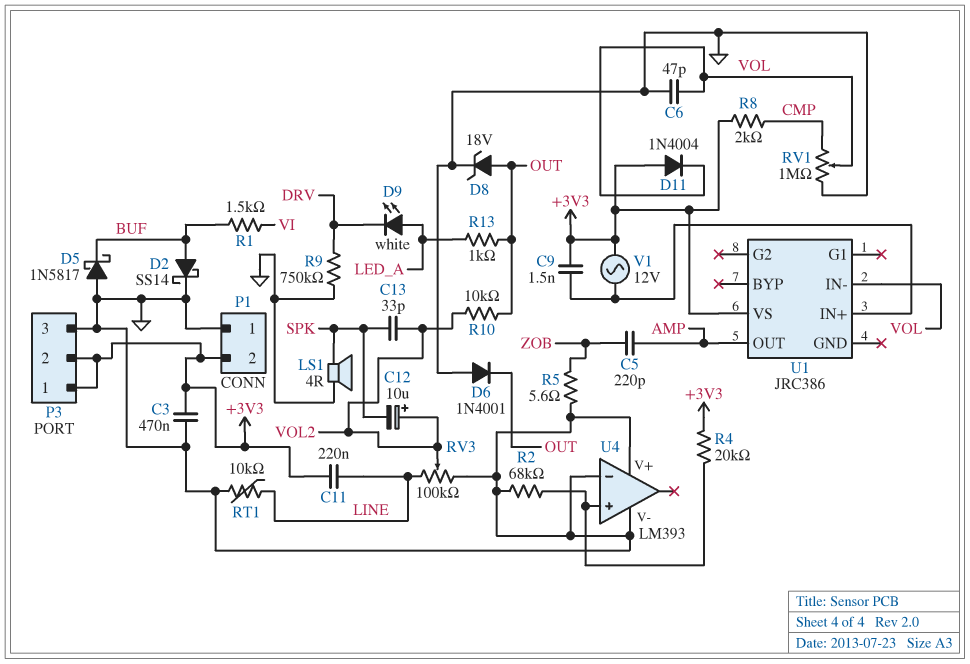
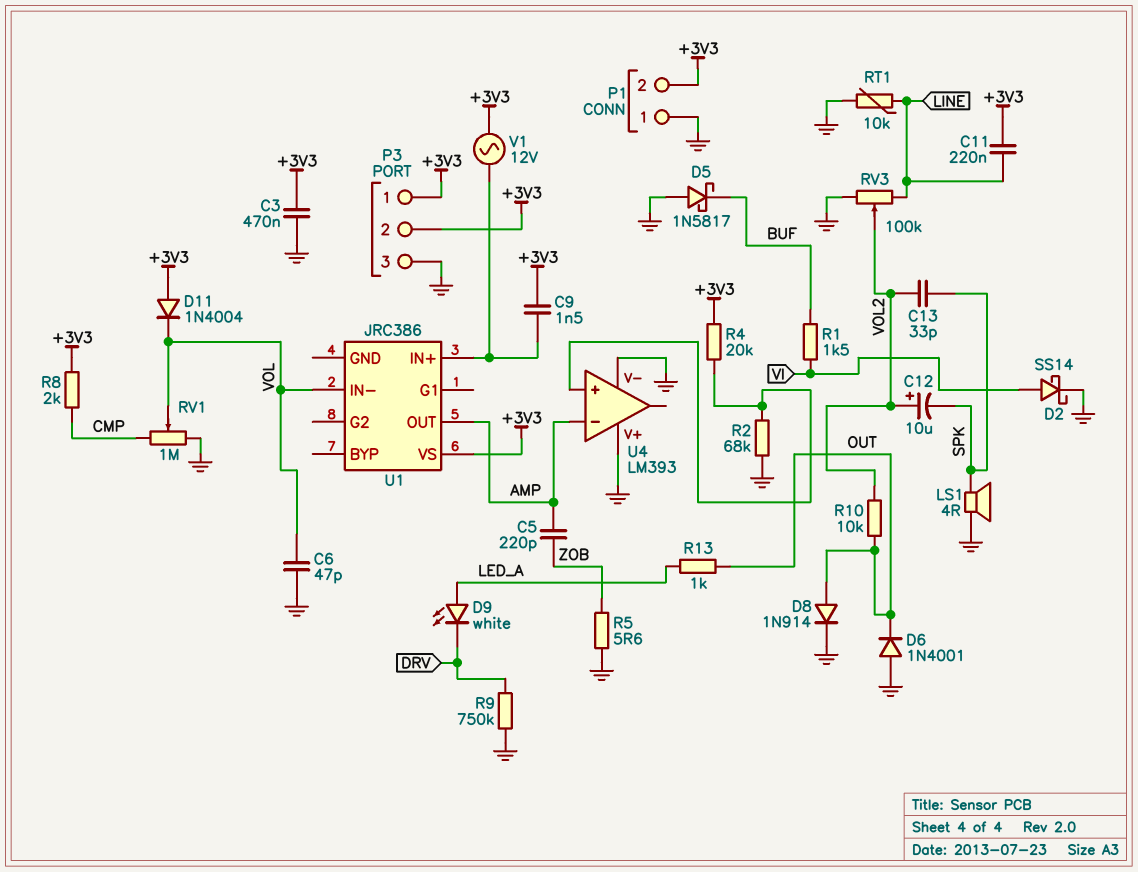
D2: schottky SS14 (A BUF, K GND) -> schottky SS14 (A VI, K GND)
D8: zener 18V (A OUT, K GND) -> diode 1N914 (A OUT, K GND)
U4 pin in-: GND -> AMP

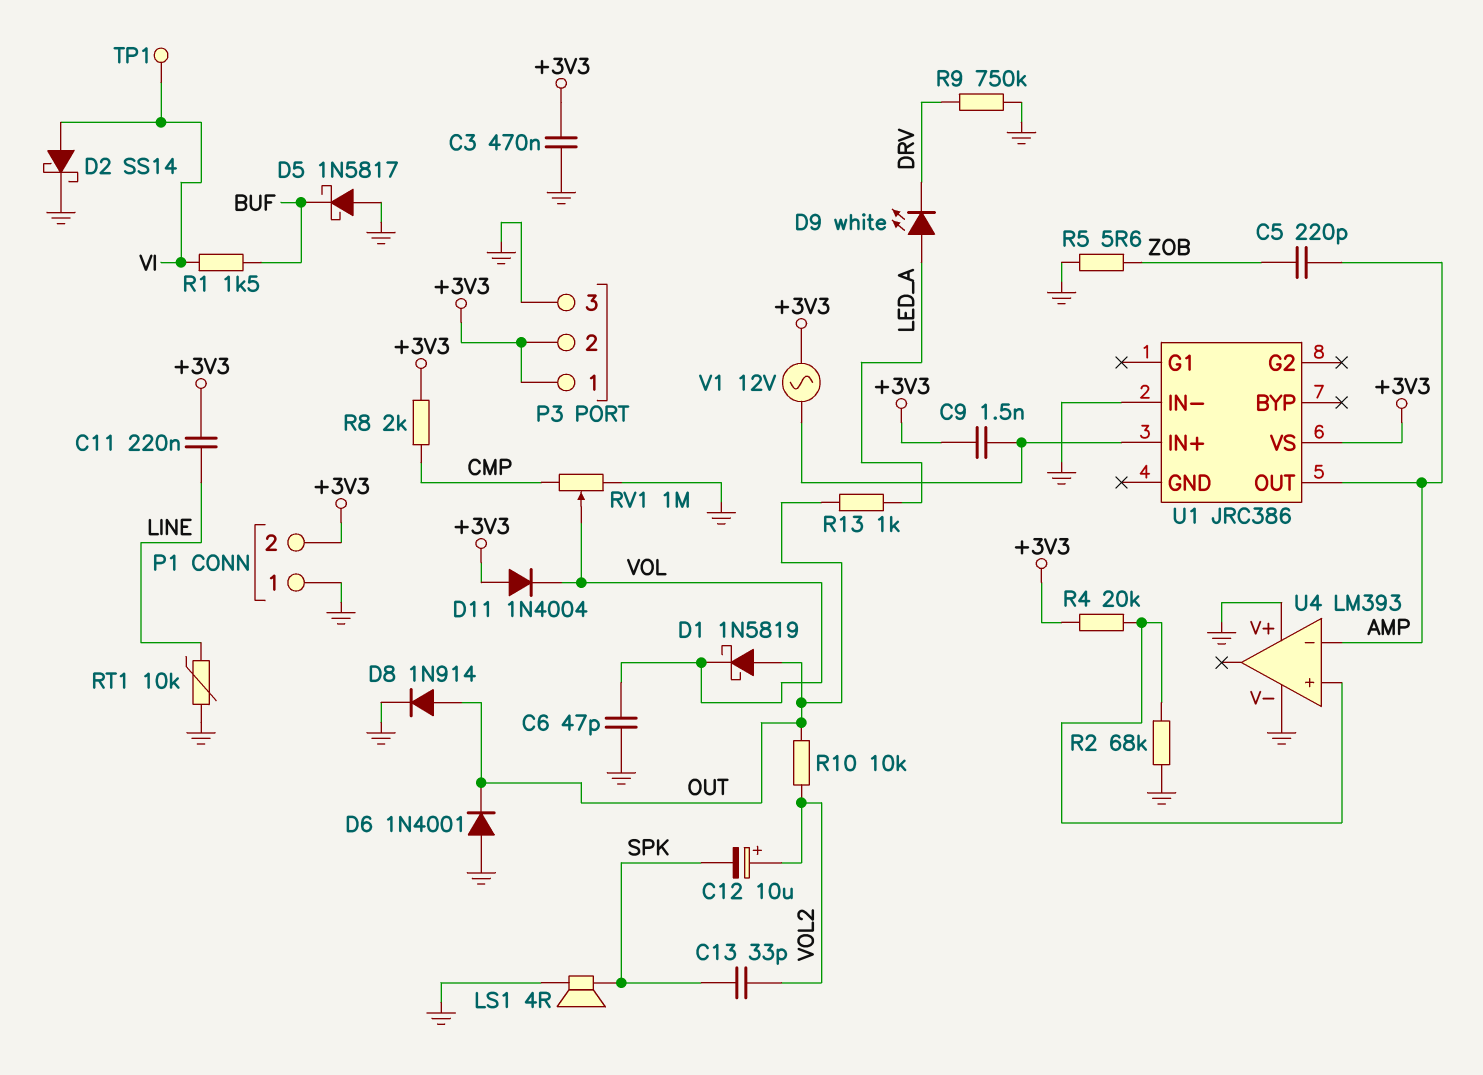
D1: none -> schottky 1N5819 (A OUT, K VOL)
RV3: 100k (GND, LINE, wiper VOL2) -> none
TP1: none -> test point (VI)
U1 pin IN-: VOL -> GND

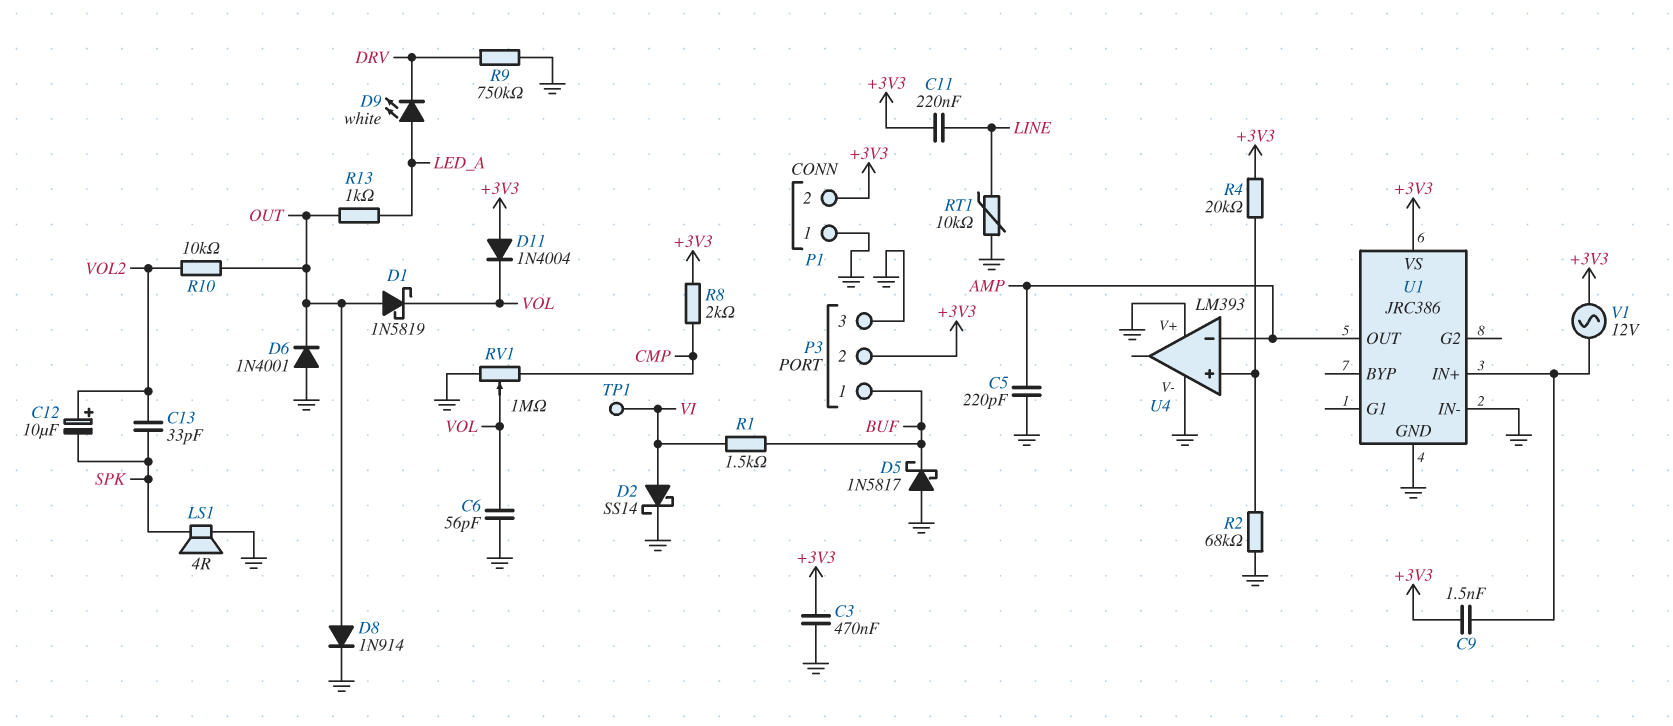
C5: 220pF (AMP, ZOB) -> 220pF (AMP, GND)
C6: 47pF (GND, VOL) -> 56pF (GND, VOL)
P3 pin 1: +3V3 -> BUF
R5: 5.6 (GND, ZOB) -> none
U1 pin GND: none -> GND

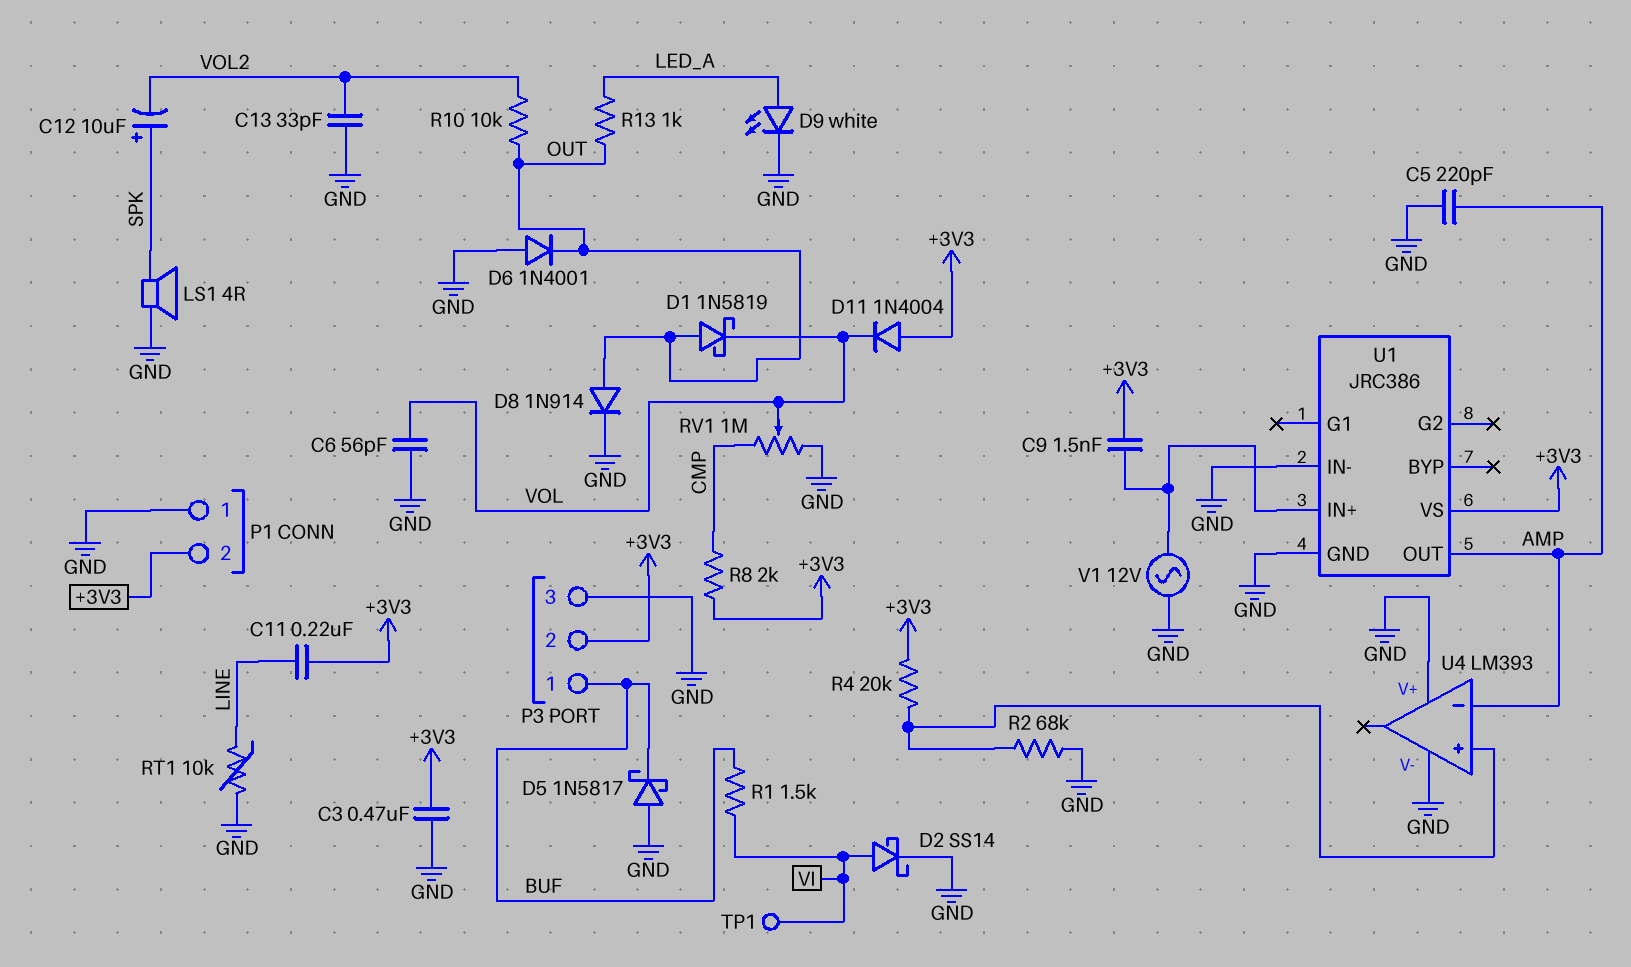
C12: 10uF (plus VOL2, minus SPK) -> 10uF (plus SPK, minus VOL2)
C13: 33pF (SPK, VOL2) -> 33pF (GND, VOL2)
D9: LED white (A LED_A, K DRV) -> LED white (A LED_A, K GND)
R9: 750k (DRV, GND) -> none
V1: AC 12V (+3V3, U1/IN+) -> AC 12V (GND, U1/IN+)

